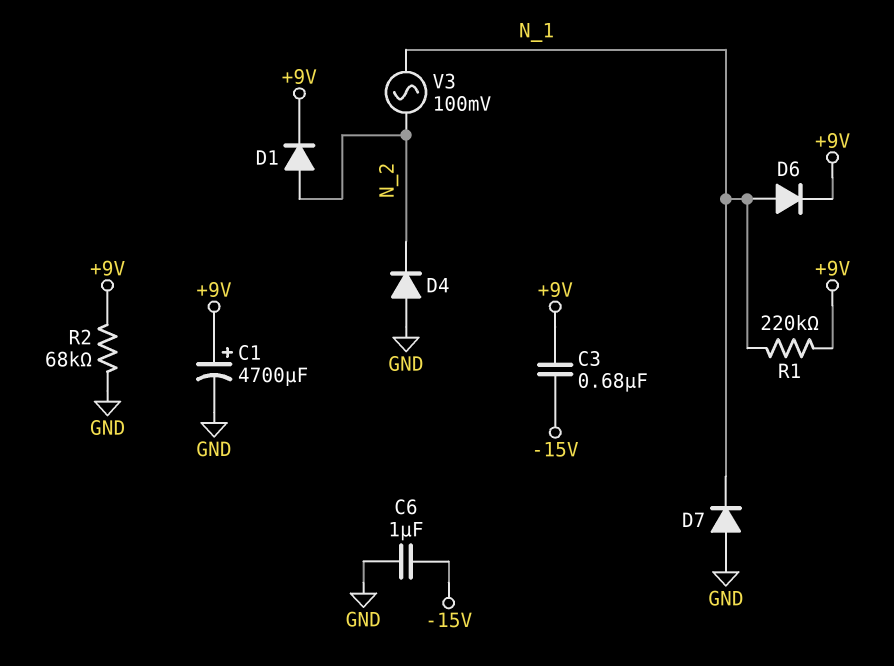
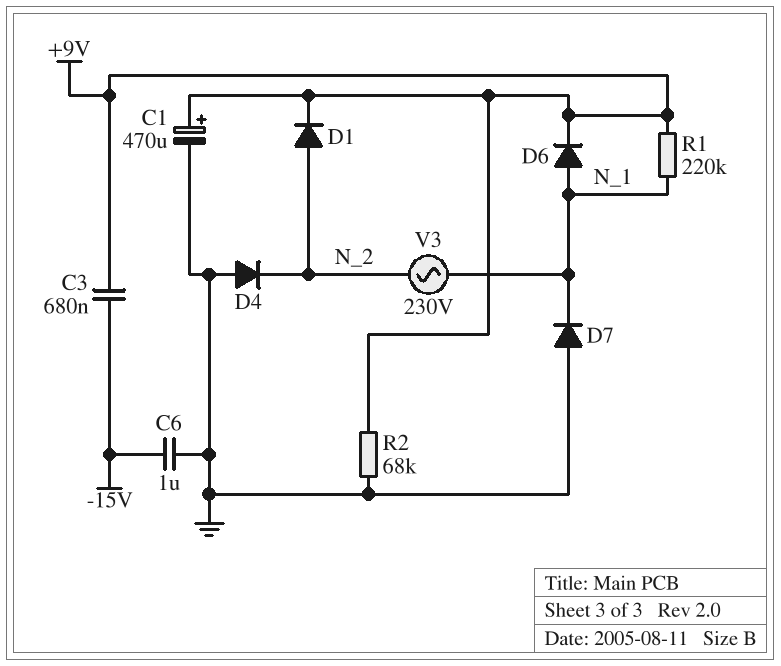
C1: 4700uF (plus +9V, minus GND) -> 470uF (plus +9V, minus GND)
V3: AC 100mV (N_1, N_2) -> AC 230V (N_1, N_2)

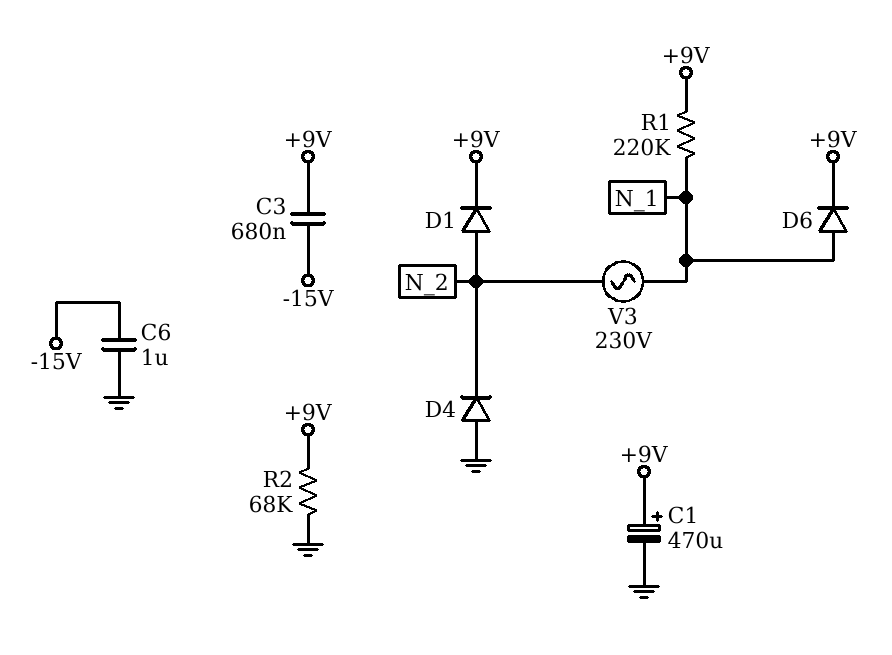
D7: diode (A GND, K N_1) -> none

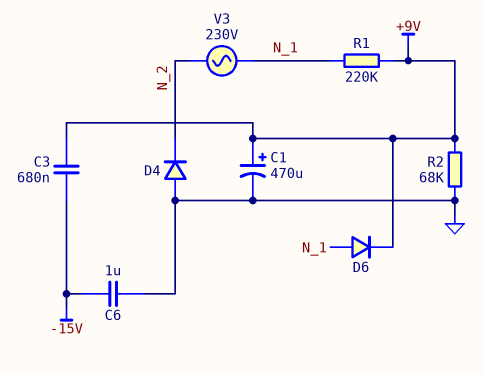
D1: diode (A N_2, K +9V) -> none

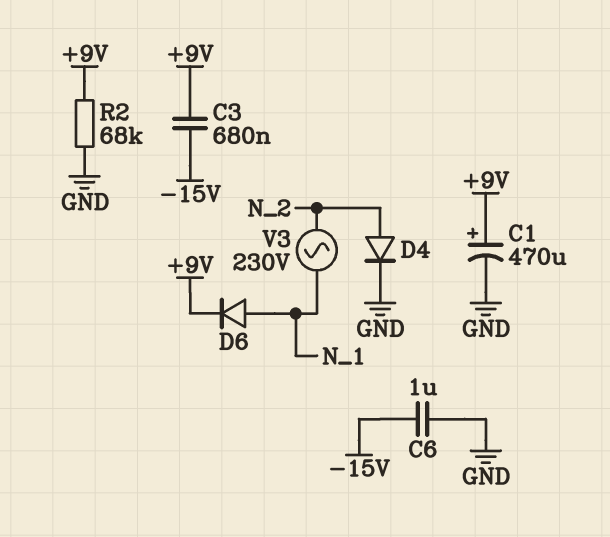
D4: diode (A GND, K N_2) -> diode (A N_2, K GND)
R1: 220k (+9V, N_1) -> none

